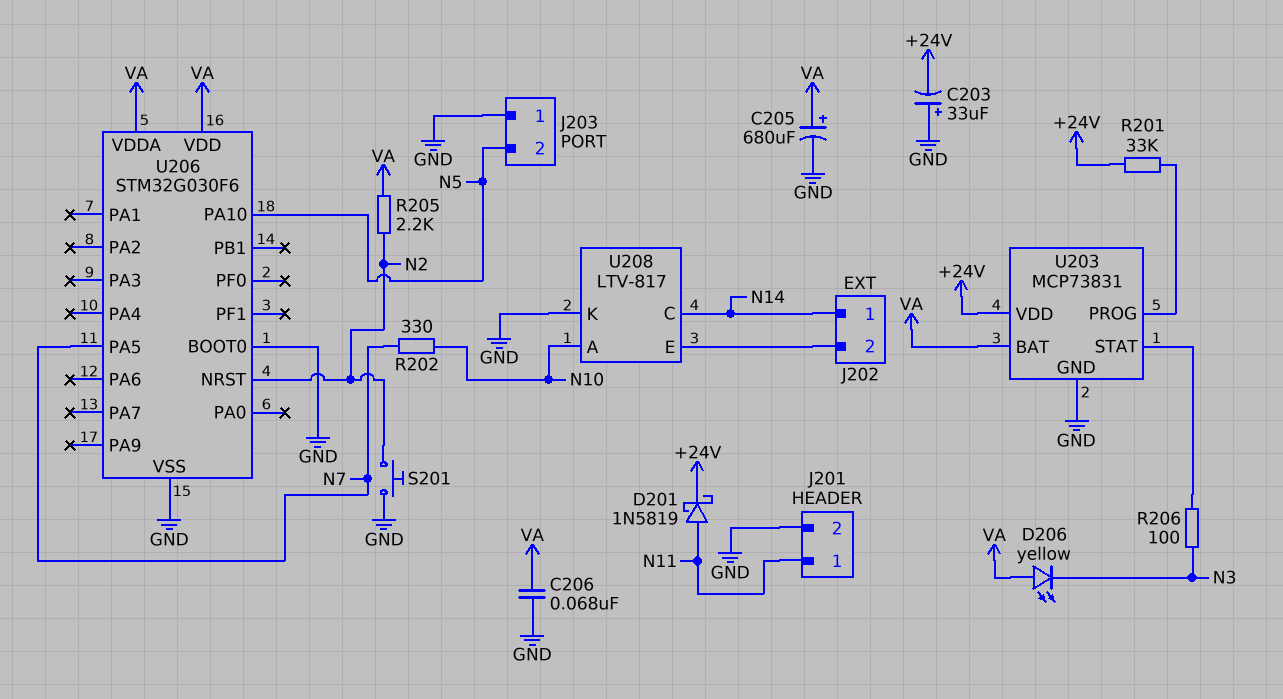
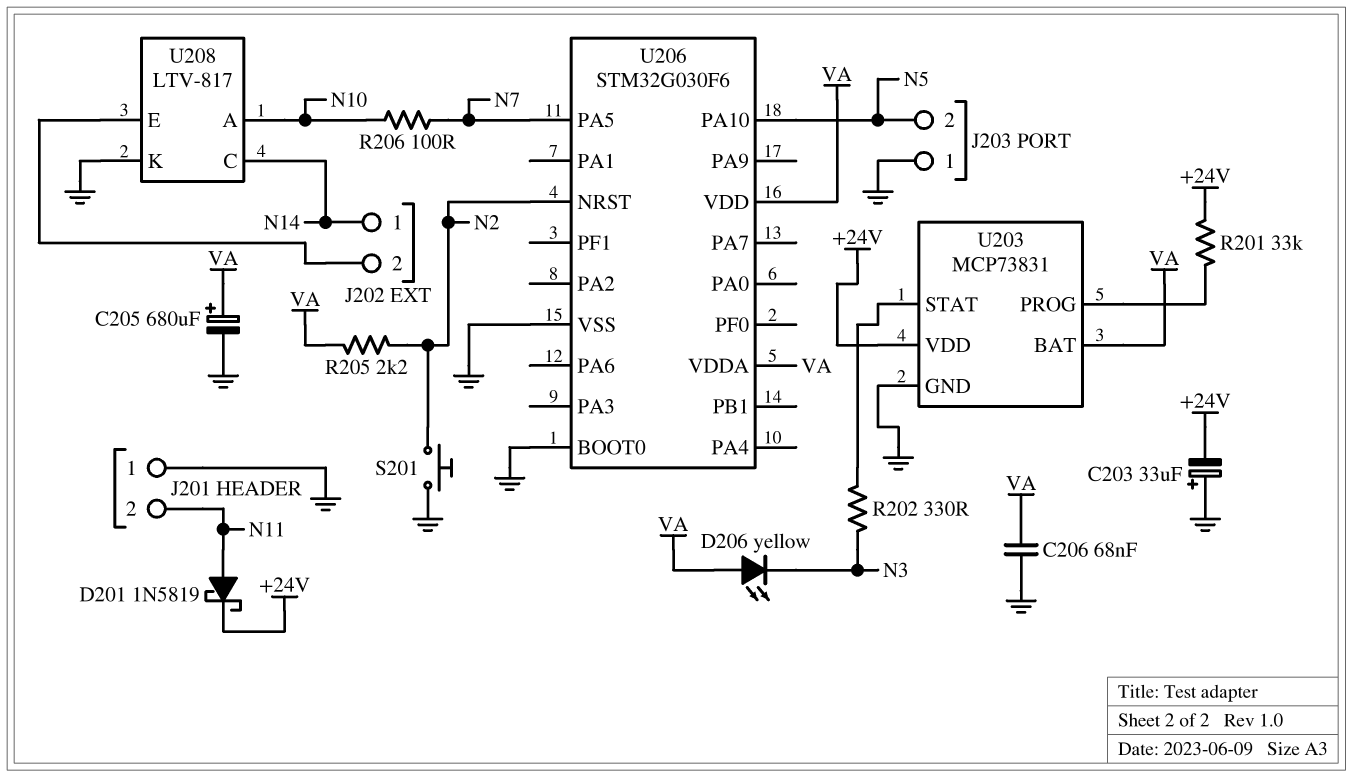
J201 pin 1: N11 -> GND
J201 pin 2: GND -> N11
R202: 330 (N7, N10) -> 330 (N3, U203/STAT)
R206: 100 (N3, U203/STAT) -> 100 (N7, N10)

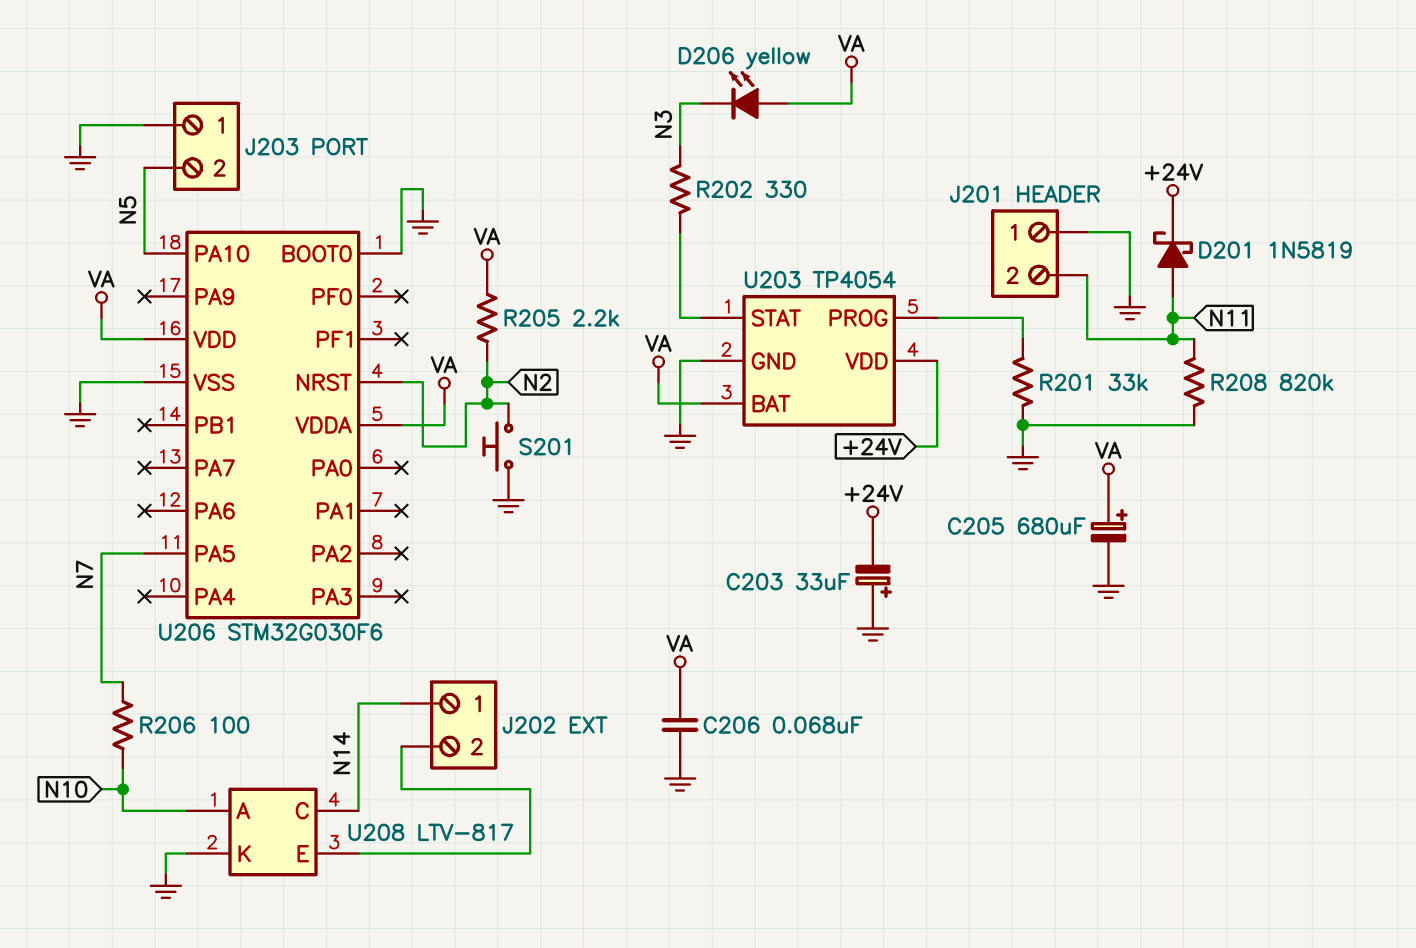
R201: 33k (+24V, U203/PROG) -> 33k (GND, U203/PROG)
R208: none -> 820k (GND, N11)
U203: MCP73831 -> TP4054

